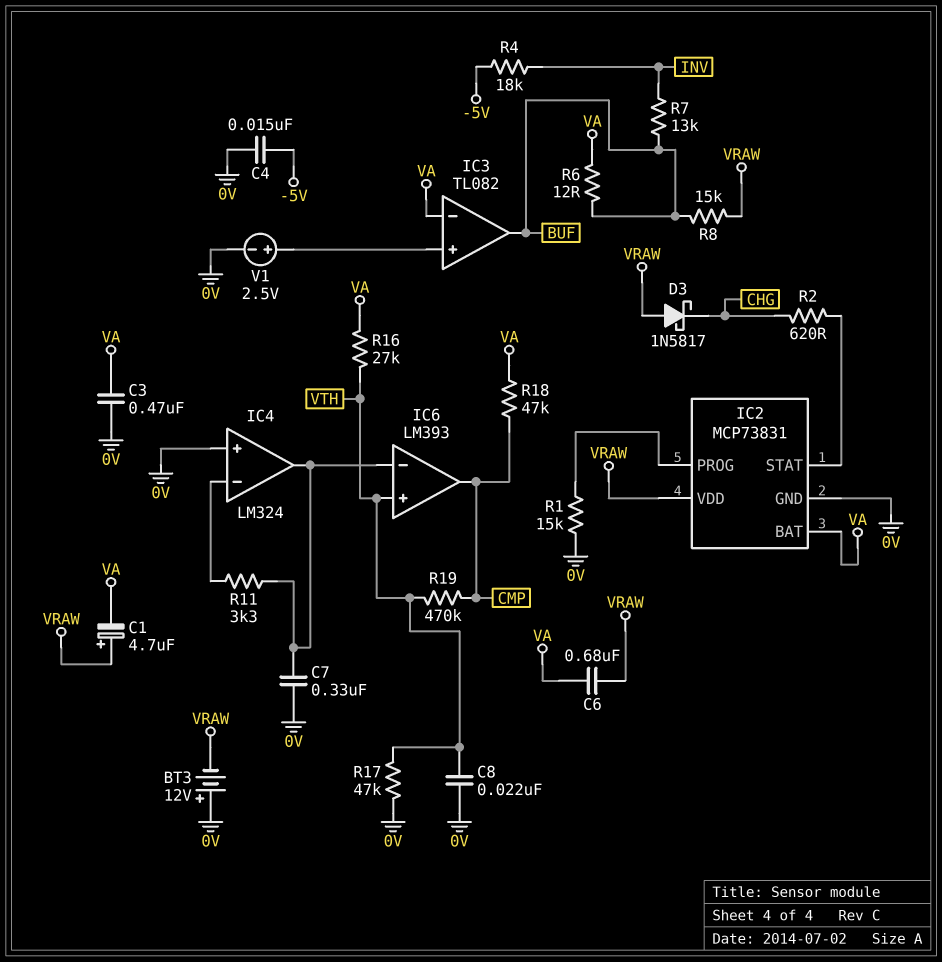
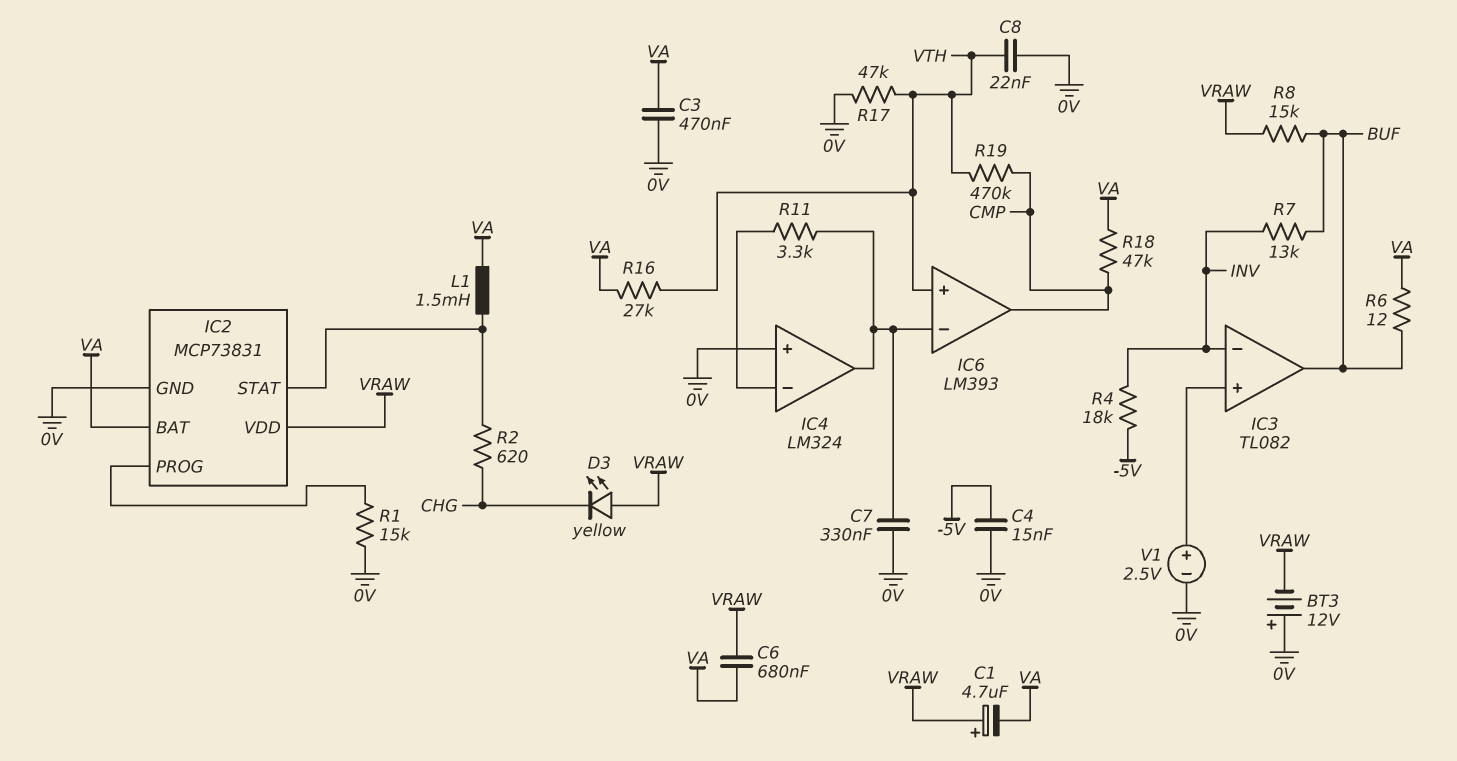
D3: schottky 1N5817 (A VRAW, K CHG) -> LED yellow (A VRAW, K CHG)
IC3 pin in-: VA -> INV
L1: none -> 1.5mH (IC2/STAT, VA)

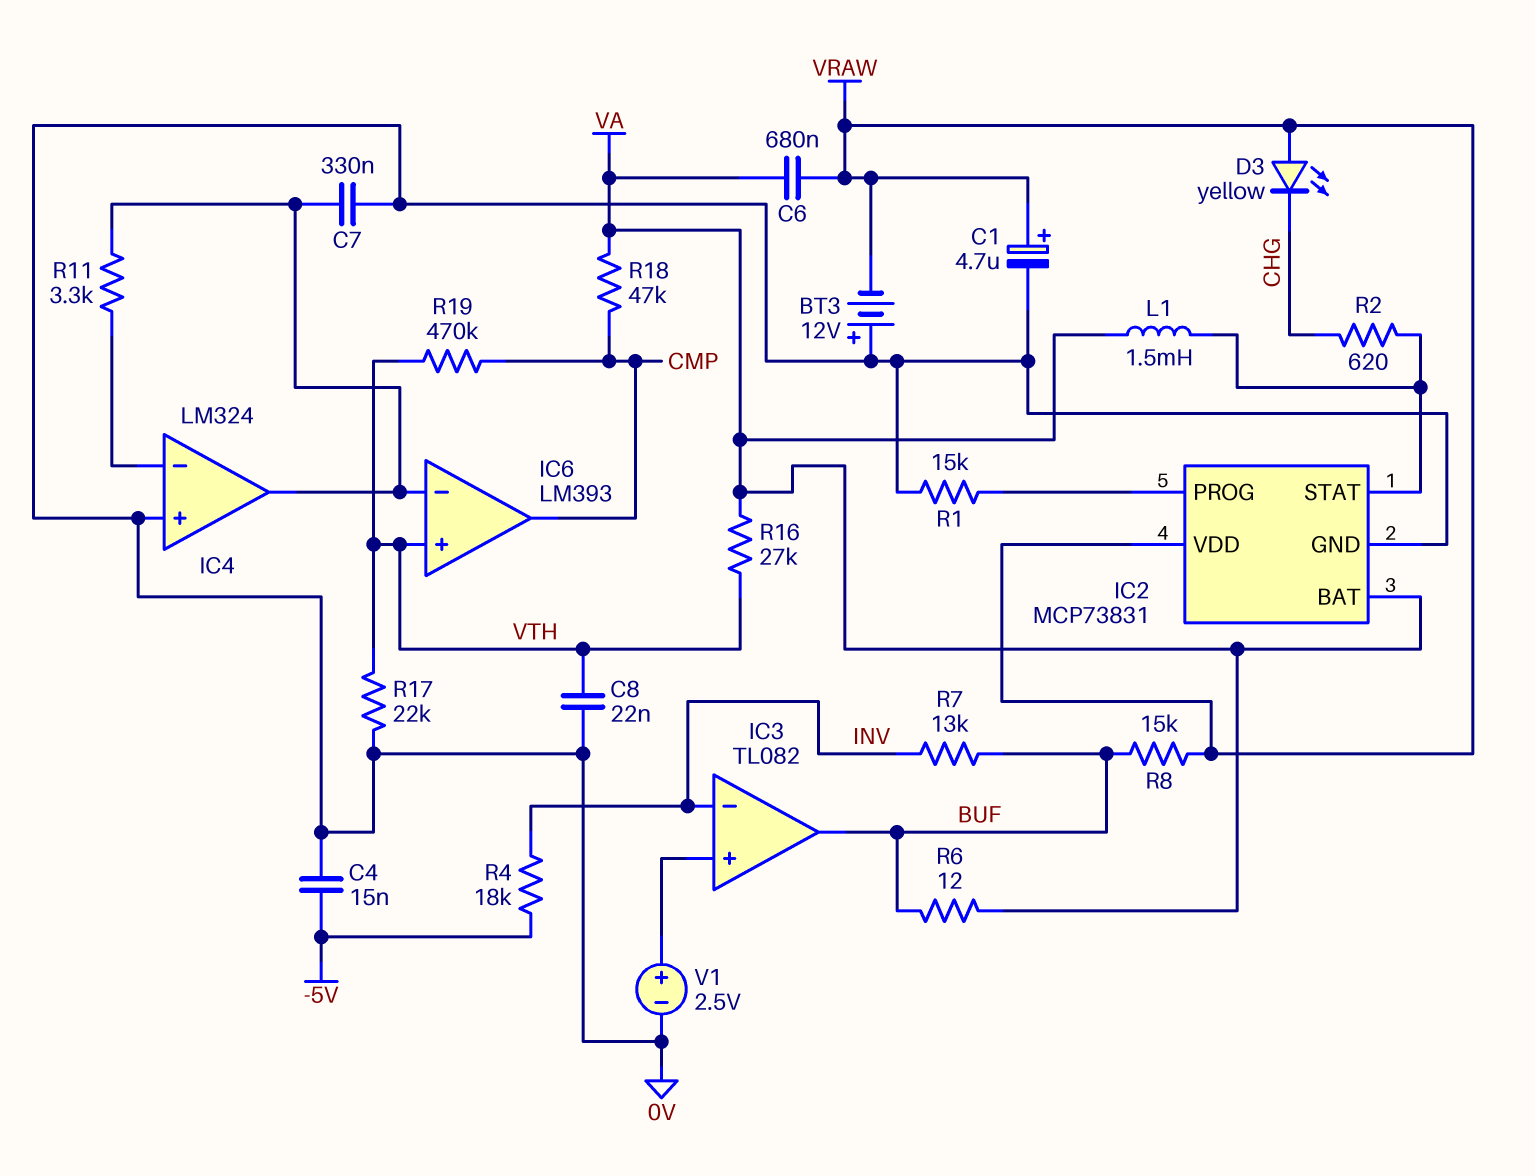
C1: 4.7uF (plus VRAW, minus VA) -> 4.7uF (plus VRAW, minus 0V)
C3: 470nF (0V, VA) -> none
R17: 47k (0V, VTH) -> 22k (0V, VTH)

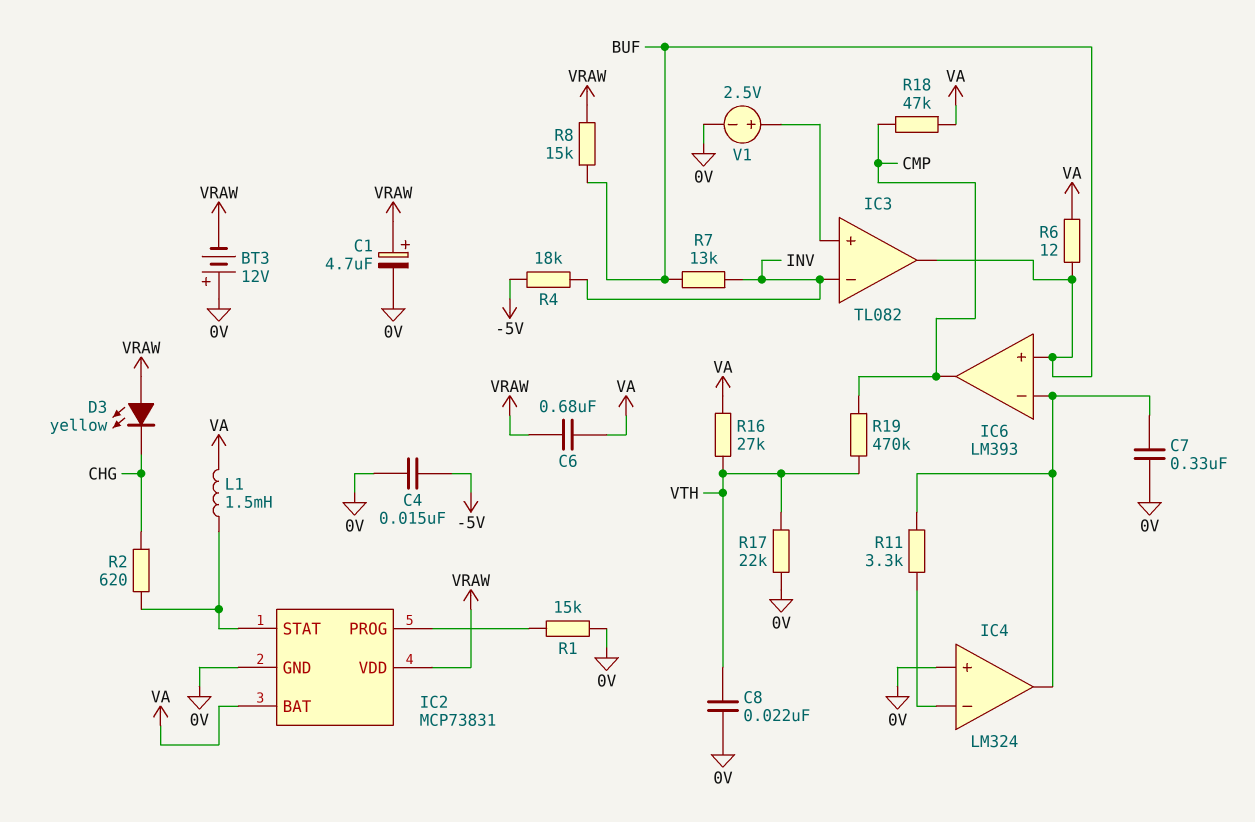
IC6 pin in+: VTH -> BUF

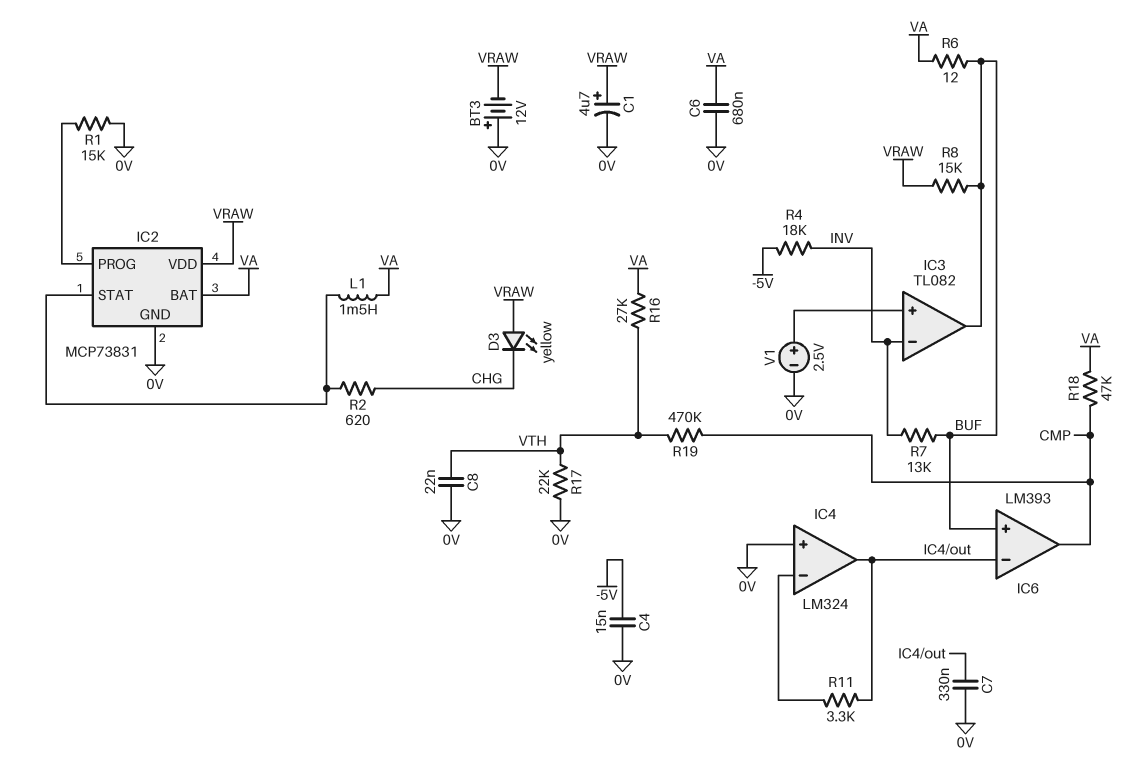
C6: 680nF (VA, VRAW) -> 680nF (0V, VA)

